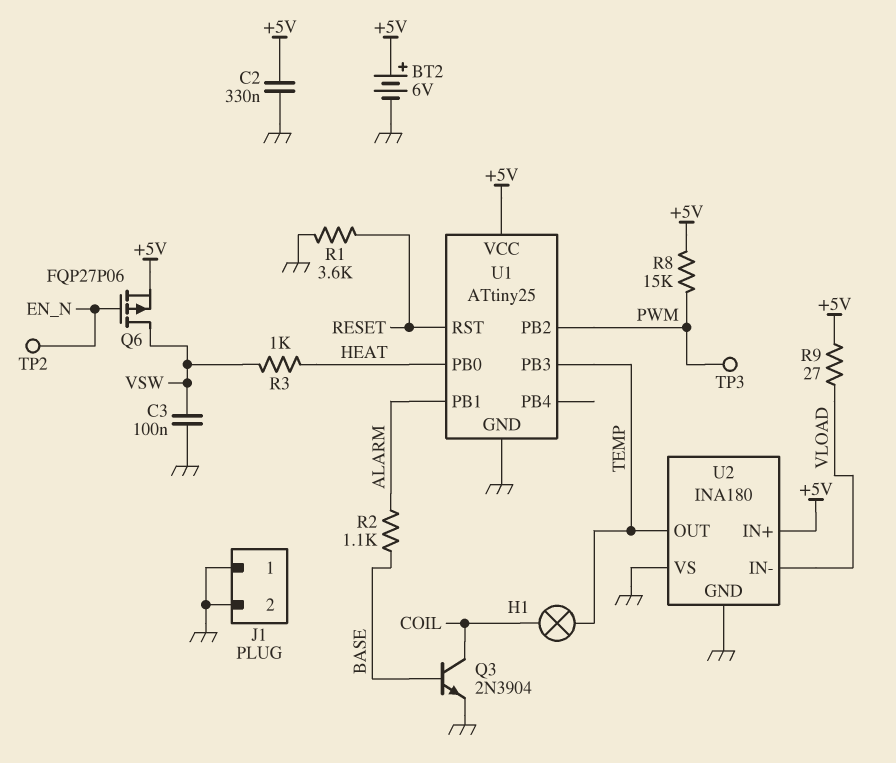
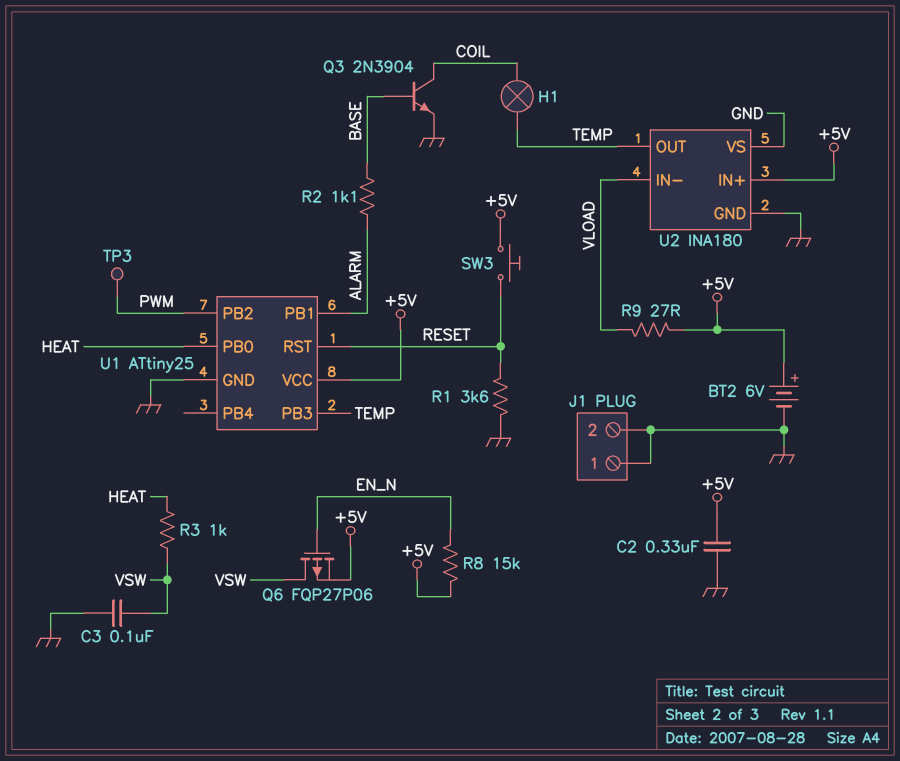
R8: 15k (+5V, PWM) -> 15k (+5V, EN_N)
SW3: none -> button (+5V, RESET)
TP2: test point (EN_N) -> none

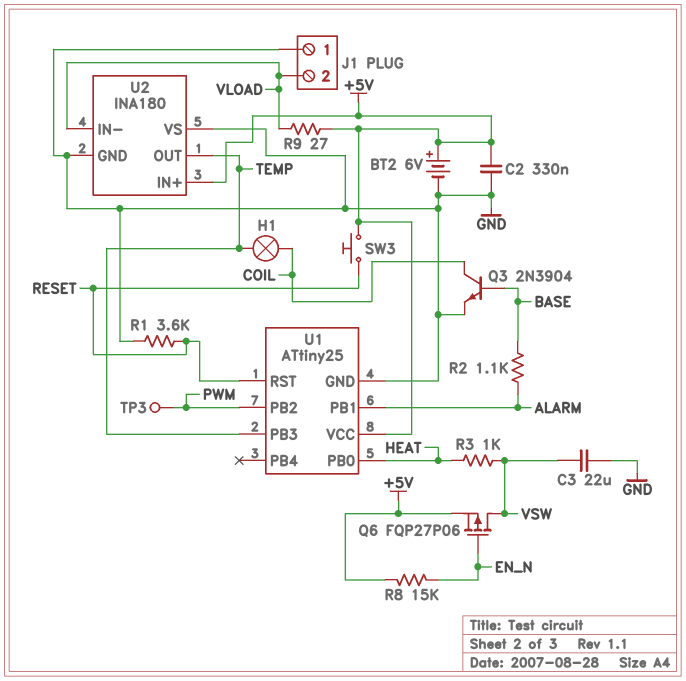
C3: 100nF (GND, VSW) -> 22uF (GND, VSW)
J1 pin 2: GND -> VLOAD

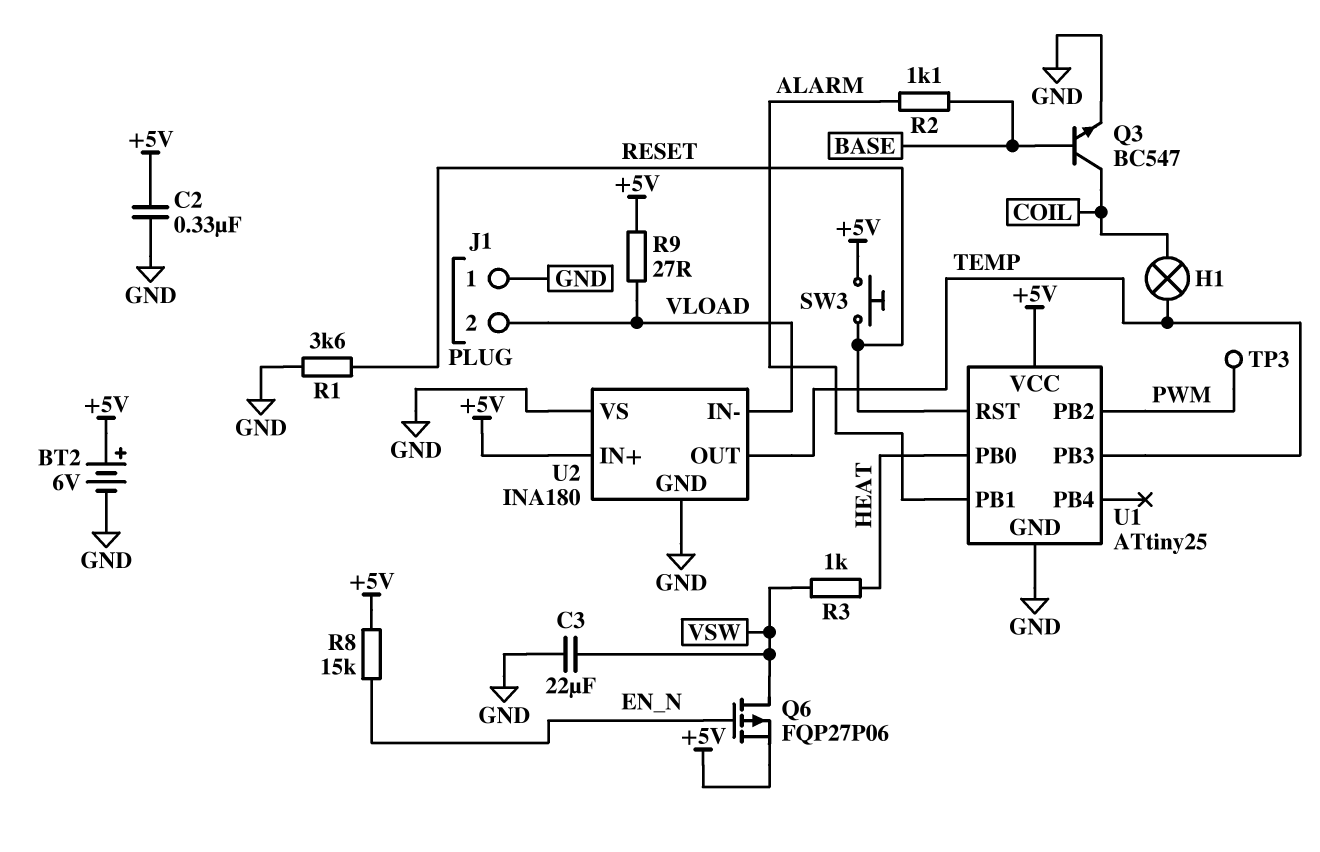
Q3: NPN 2N3904 (B BASE, C COIL, E GND) -> NPN BC547 (B BASE, C COIL, E GND)

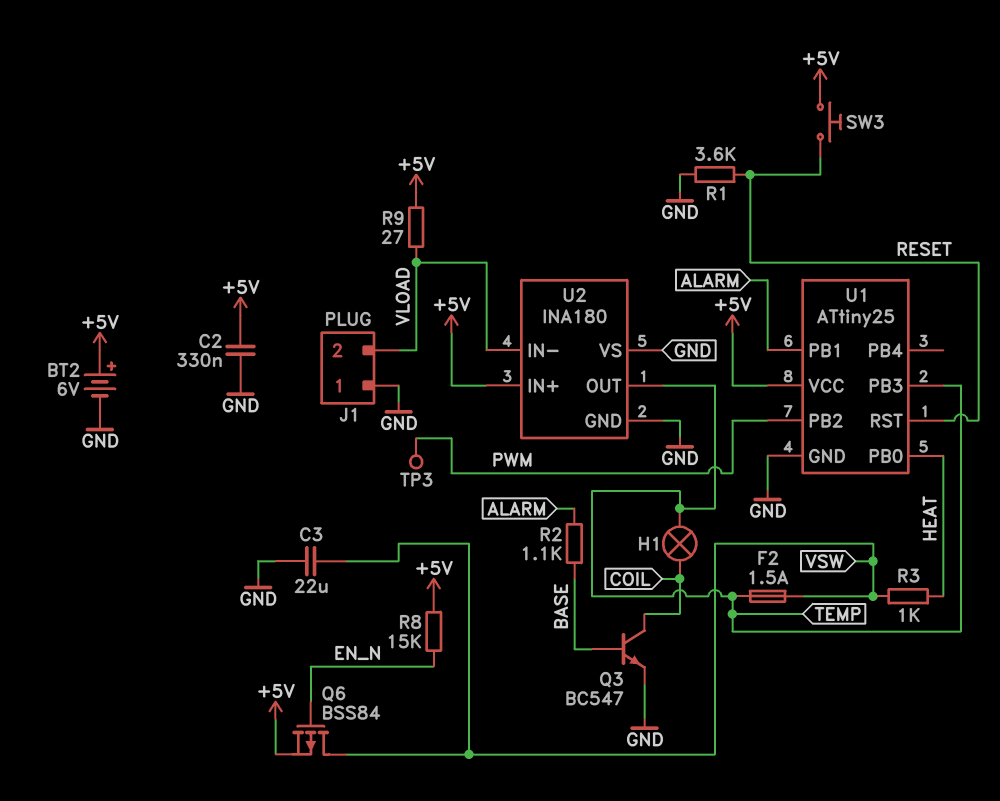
F2: none -> 1.5A (TEMP, VSW)
Q6: PMOS FQP27P06 (G EN_N, D VSW, S +5V) -> PMOS BSS84 (G EN_N, D VSW, S +5V)

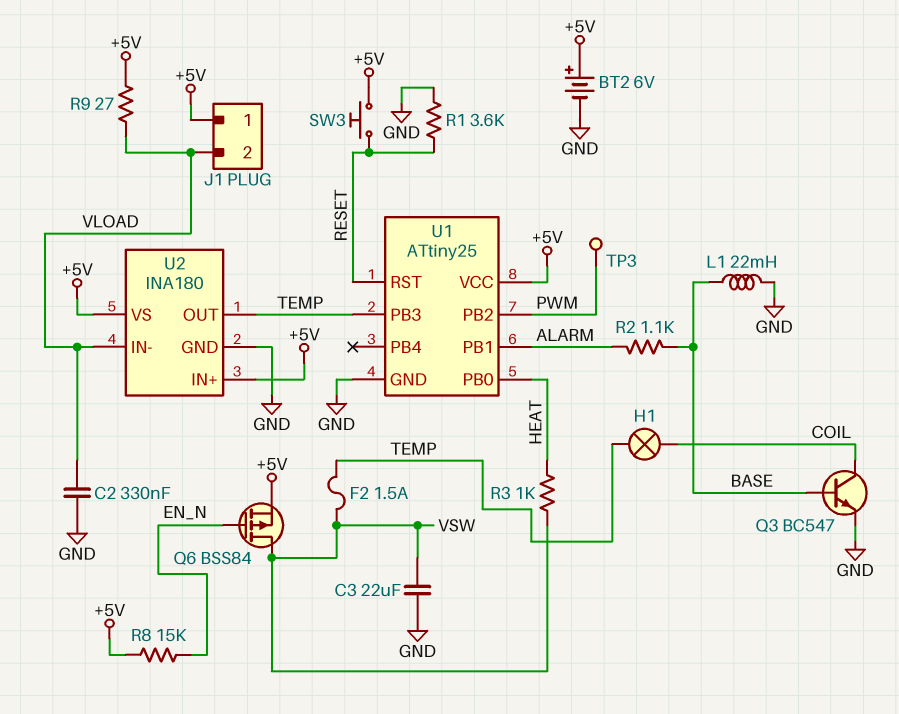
C2: 330nF (+5V, GND) -> 330nF (GND, VLOAD)
J1 pin 1: GND -> +5V
L1: none -> 22mH (BASE, GND)
U2 pin VS: GND -> +5V

